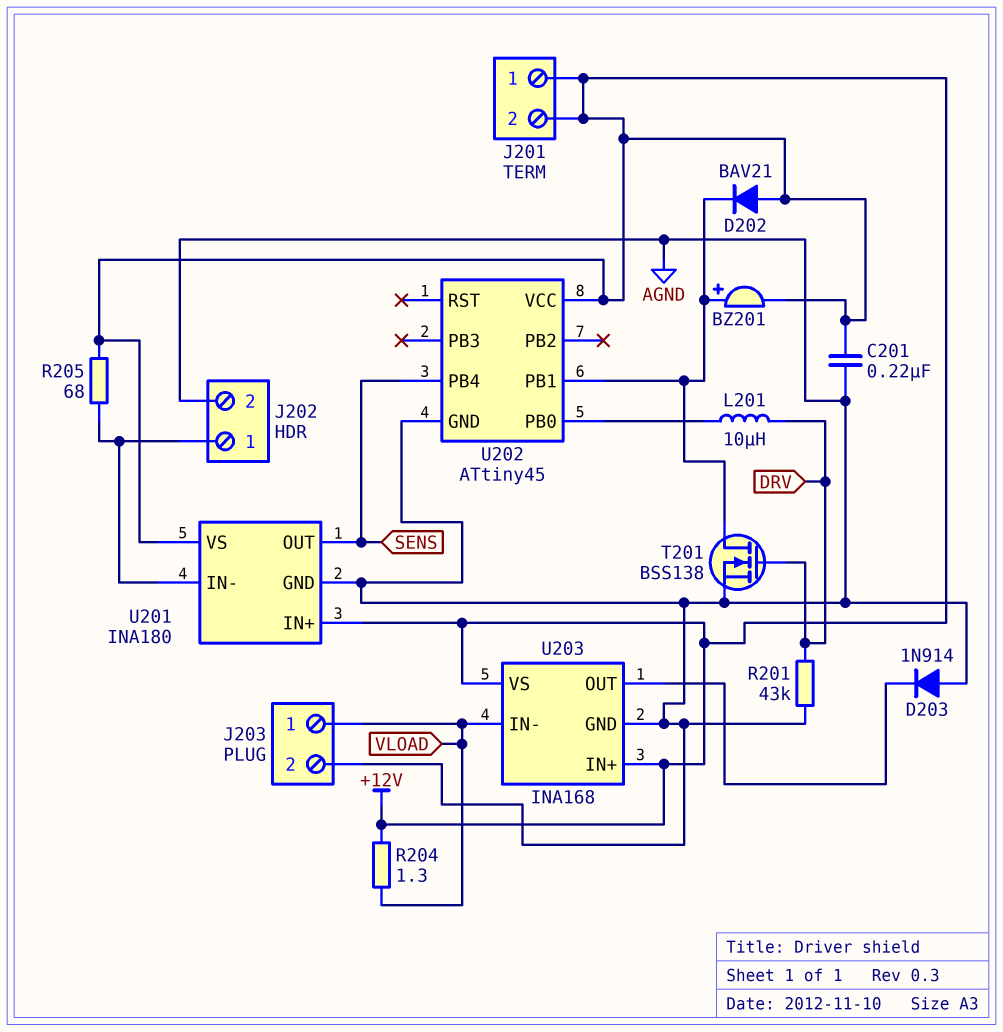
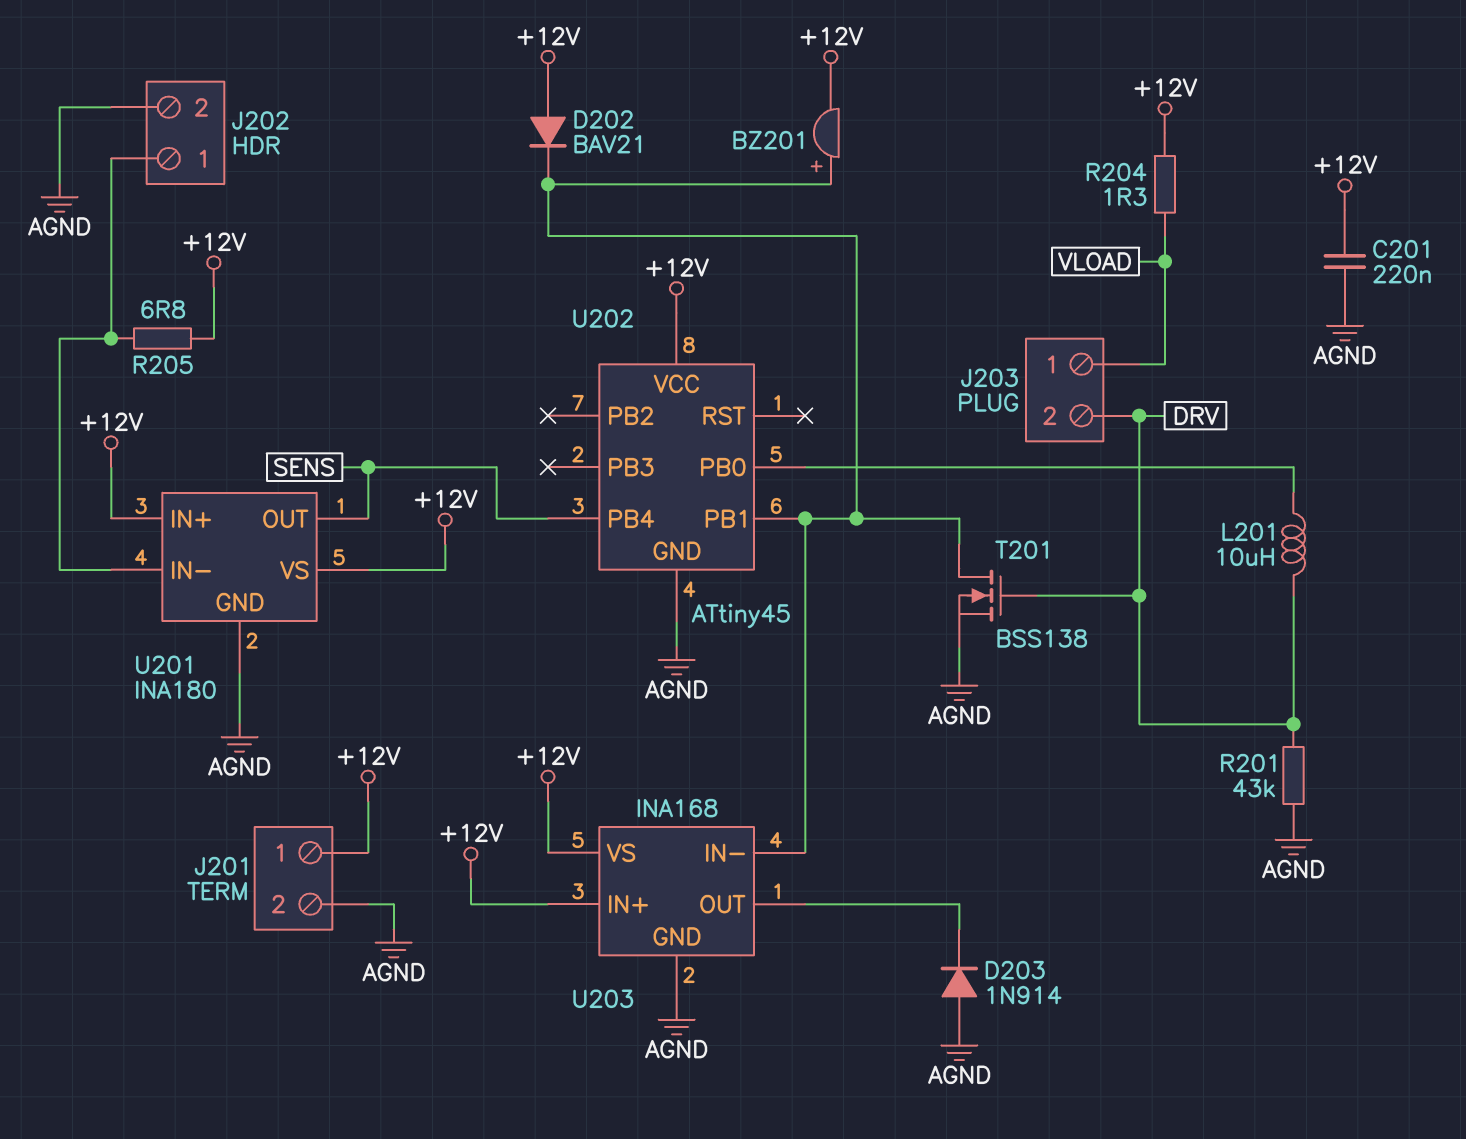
J201 pin 2: +12V -> AGND
J203 pin 2: AGND -> DRV
R205: 68 (+12V, J202/1) -> 6.8 (+12V, J202/1)
U203 pin IN-: VLOAD -> U202/PB1

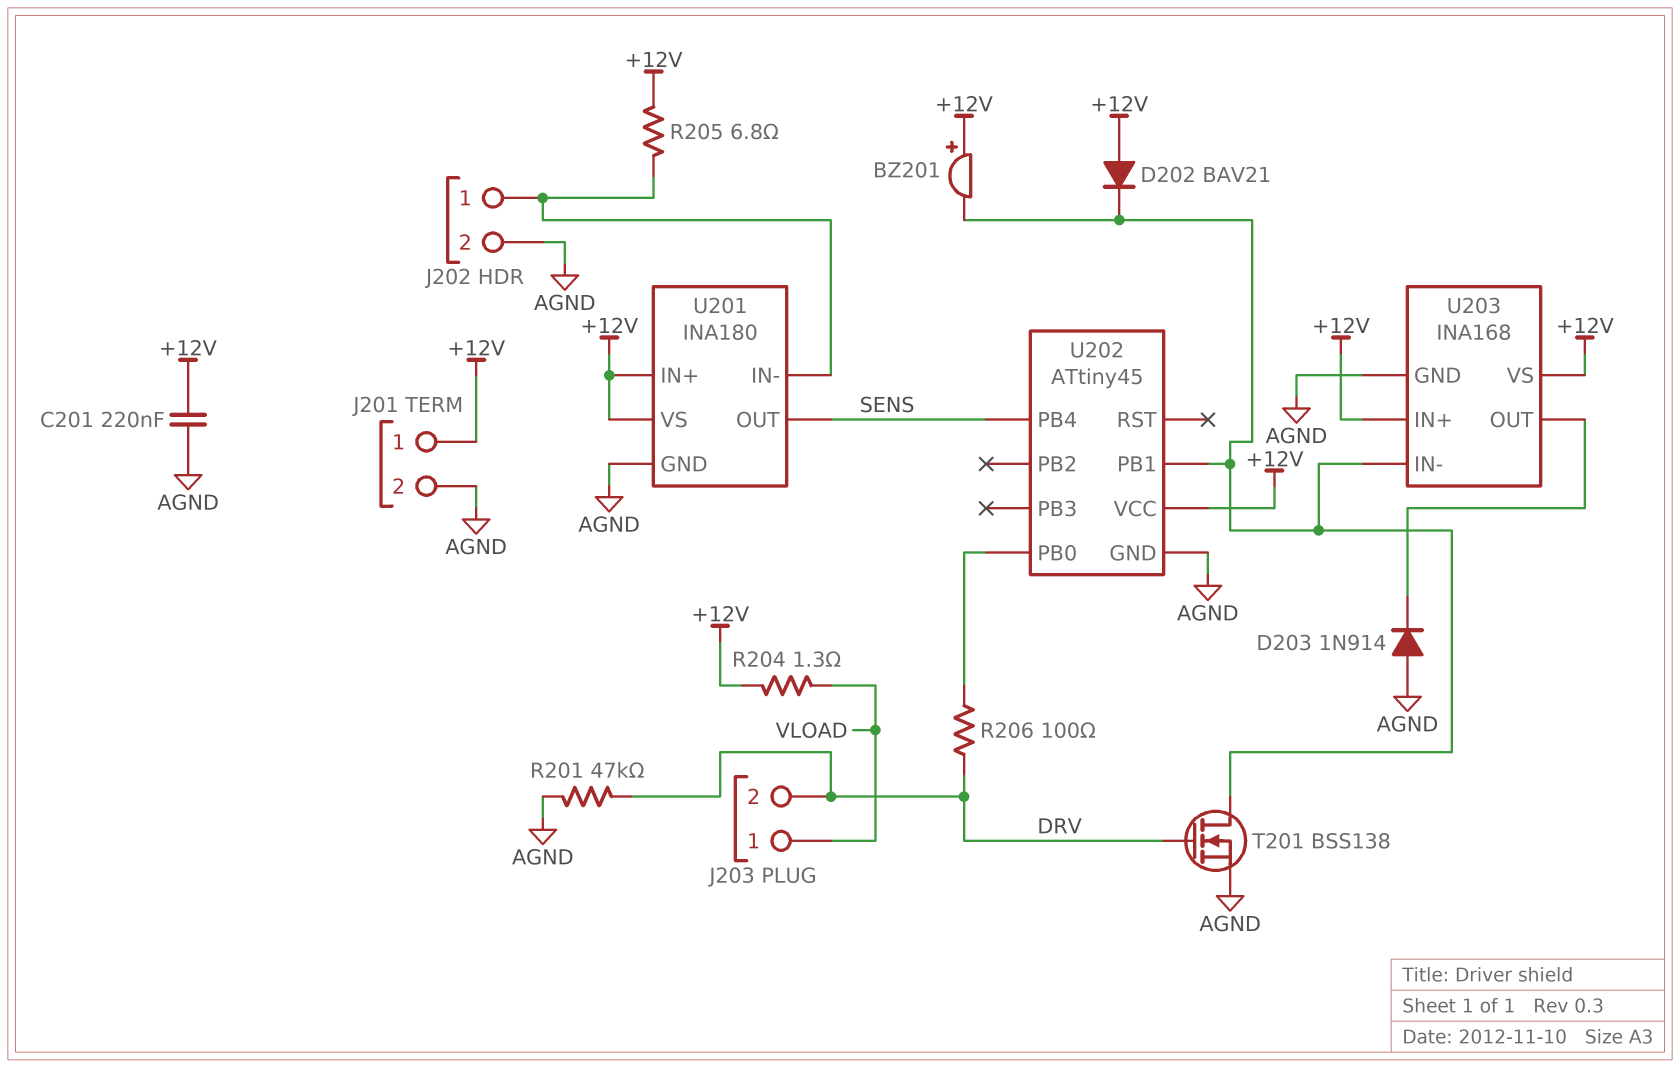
BZ201: buzzer (plus U202/PB1, minus +12V) -> buzzer (plus +12V, minus U202/PB1)
L201: 10uH (DRV, U202/PB0) -> none
R201: 43k (AGND, DRV) -> 47k (AGND, DRV)
R206: none -> 100 (DRV, U202/PB0)

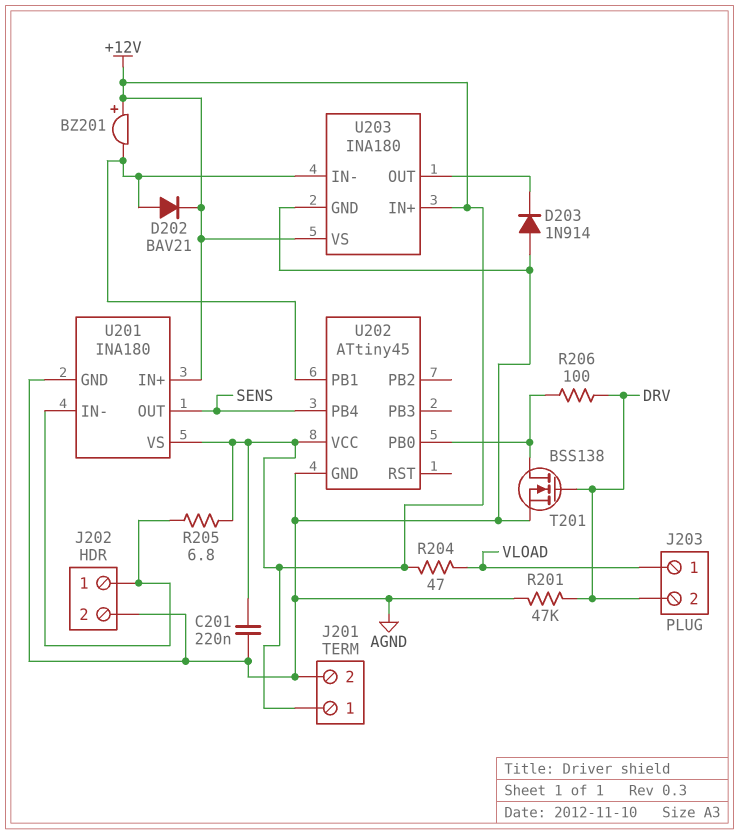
D202: diode BAV21 (A +12V, K U202/PB1) -> diode BAV21 (A U202/PB1, K +12V)
R204: 1.3 (+12V, VLOAD) -> 47 (+12V, VLOAD)
T201: NMOS BSS138 (G DRV, D U202/PB1, S AGND) -> NMOS BSS138 (G DRV, D U202/PB0, S AGND)
U203: INA168 -> INA180

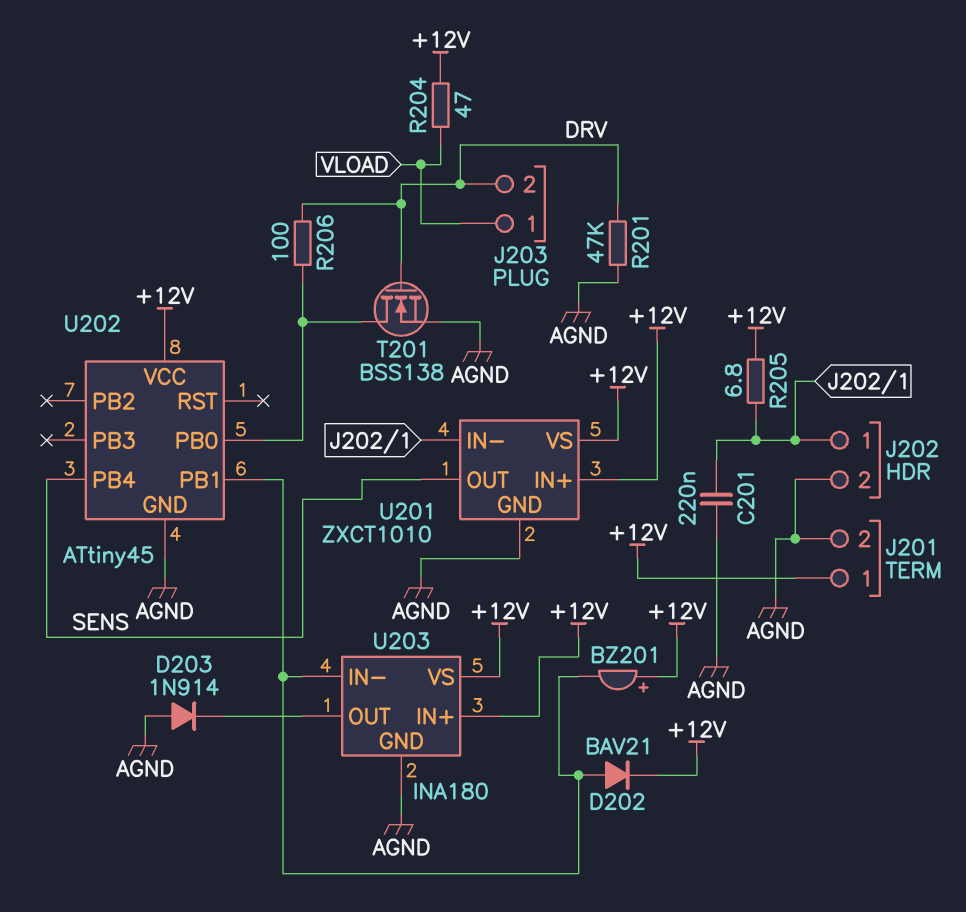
C201: 220nF (+12V, AGND) -> 220nF (AGND, J202/1)
U201: INA180 -> ZXCT1010

